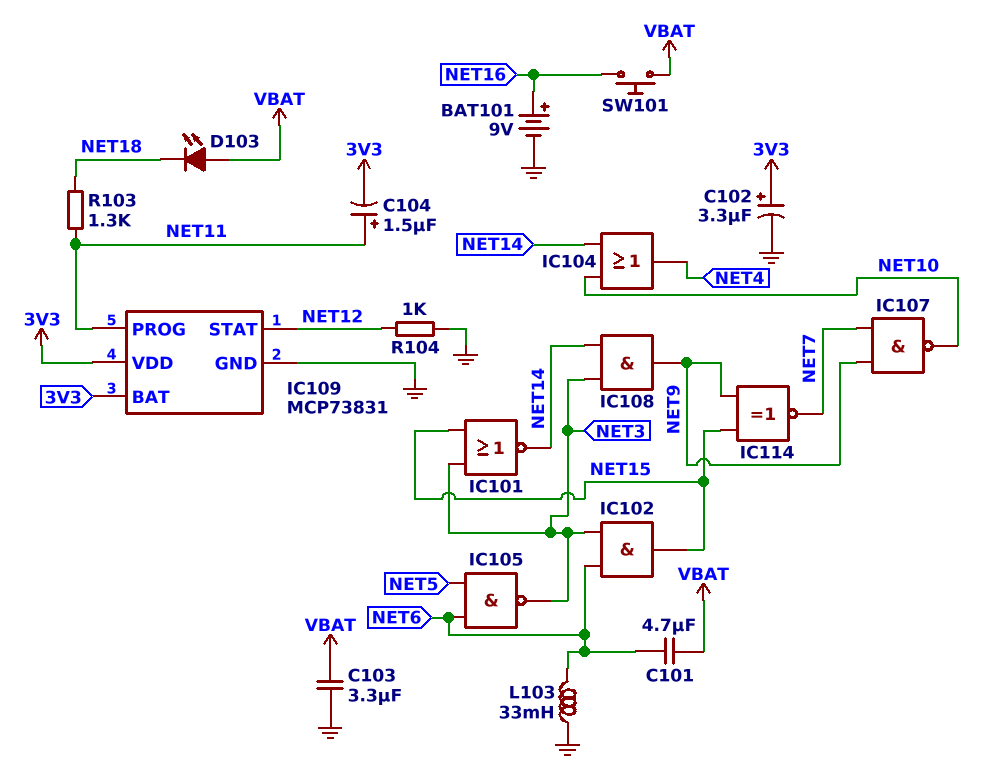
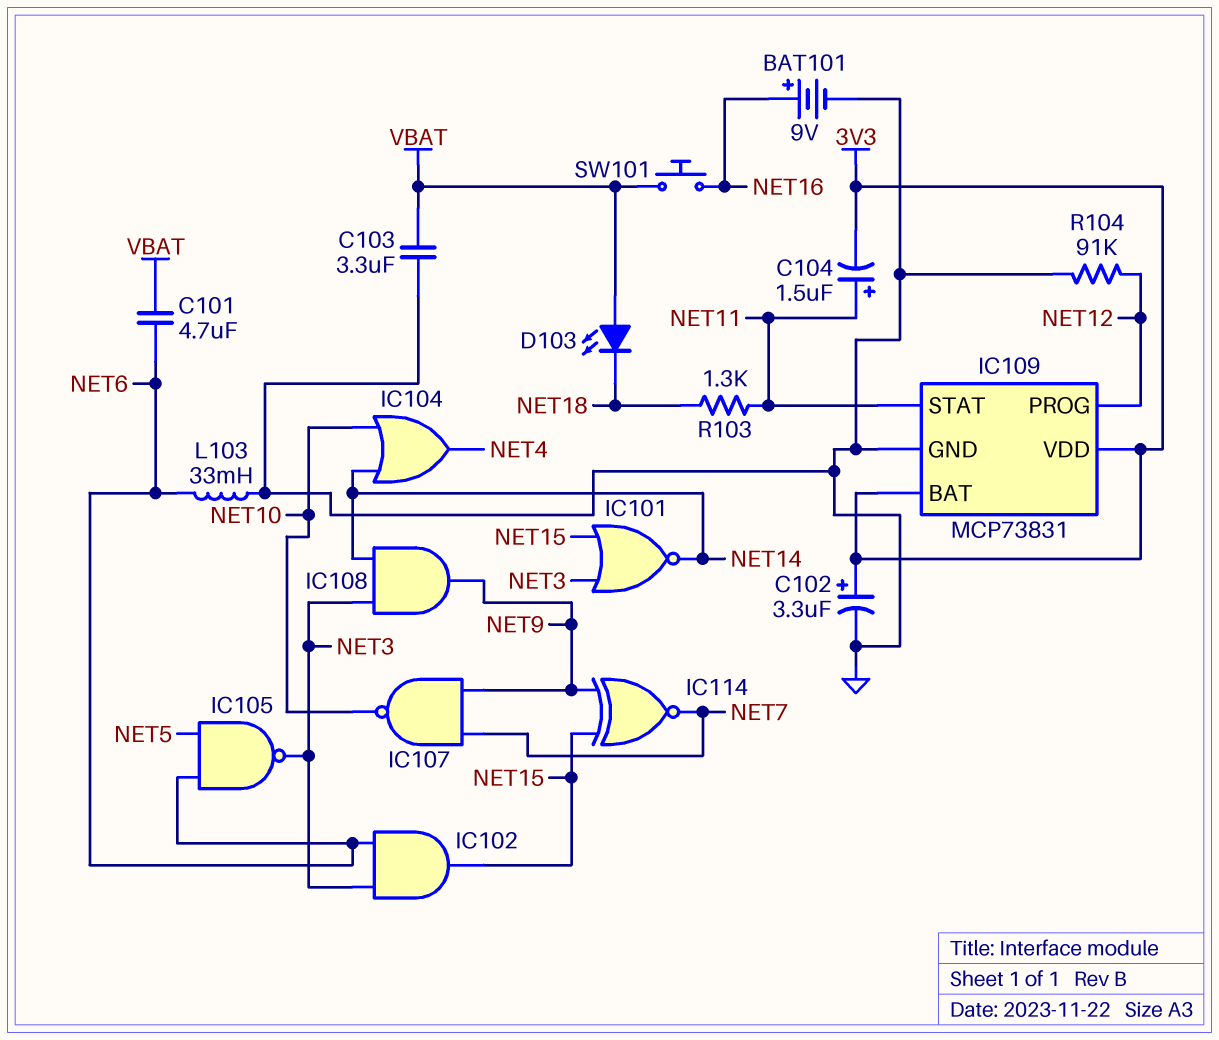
IC109 pin PROG: NET11 -> NET12
IC109 pin STAT: NET12 -> NET11
R104: 1k (GND, NET12) -> 91k (GND, NET12)

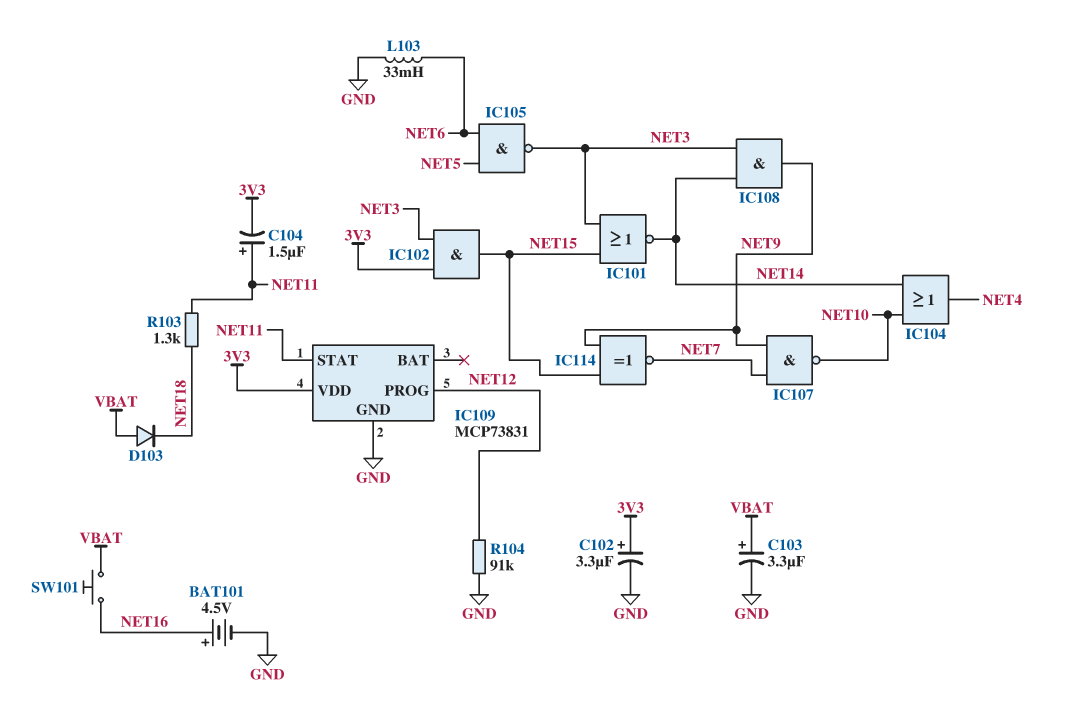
BAT101: 9V (plus NET16, minus GND) -> 4.5V (plus NET16, minus GND)
C101: 4.7uF (NET6, VBAT) -> none
C103: 3.3uF (GND, VBAT) -> 3.3uF (plus VBAT, minus GND)
D103: LED (A VBAT, K NET18) -> diode (A VBAT, K NET18)
IC102: AND (in NET3, in NET6, out NET15) -> AND (in 3V3, in NET3, out NET15)
IC109 pin BAT: 3V3 -> none

